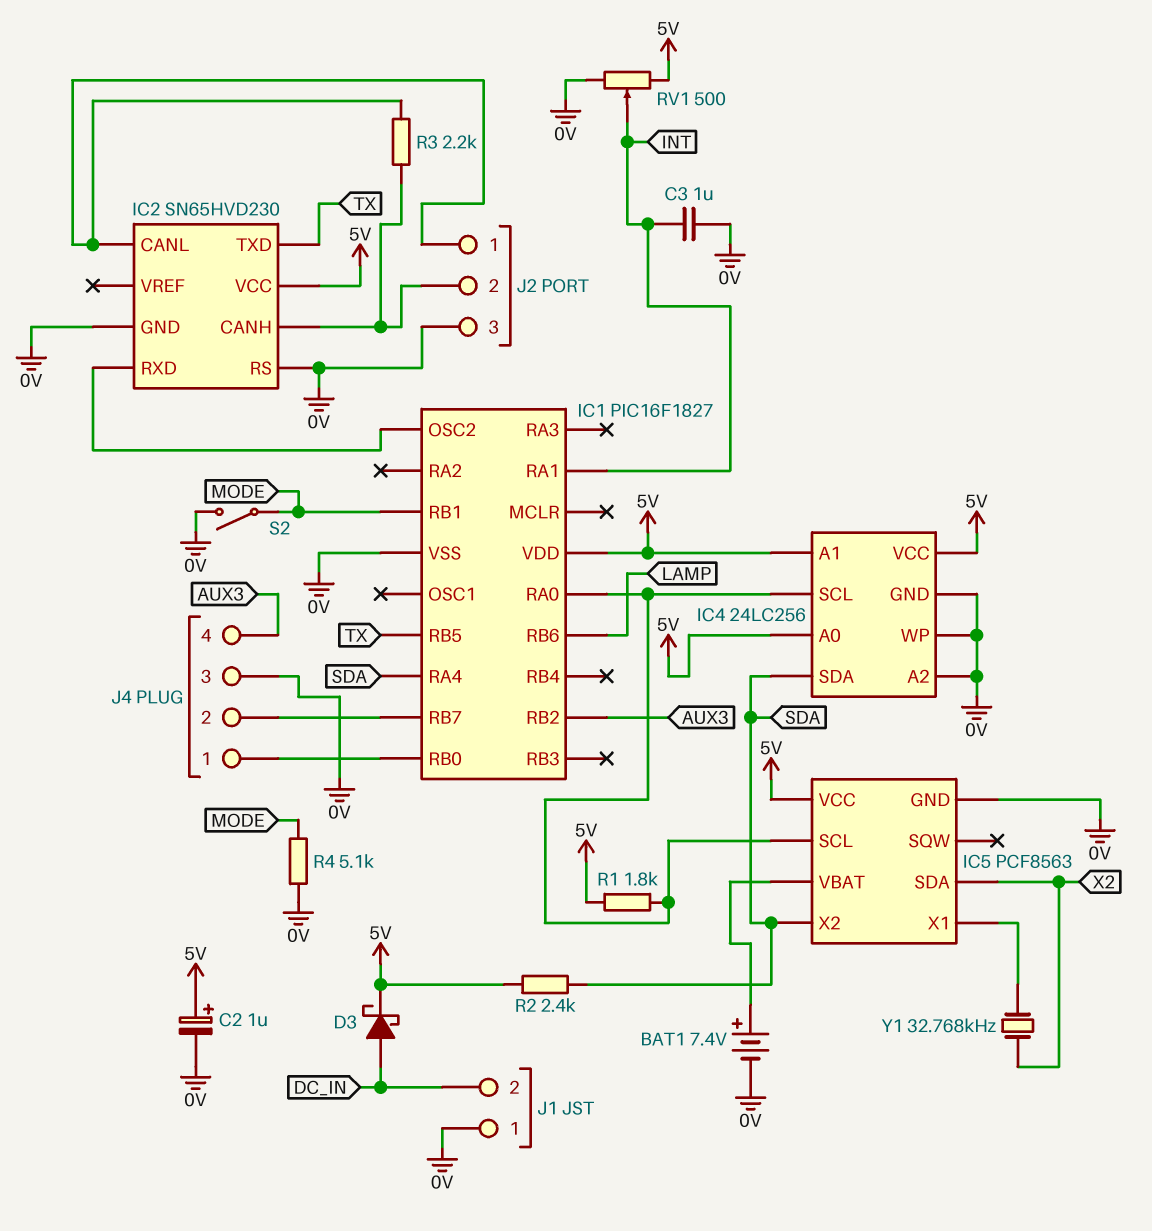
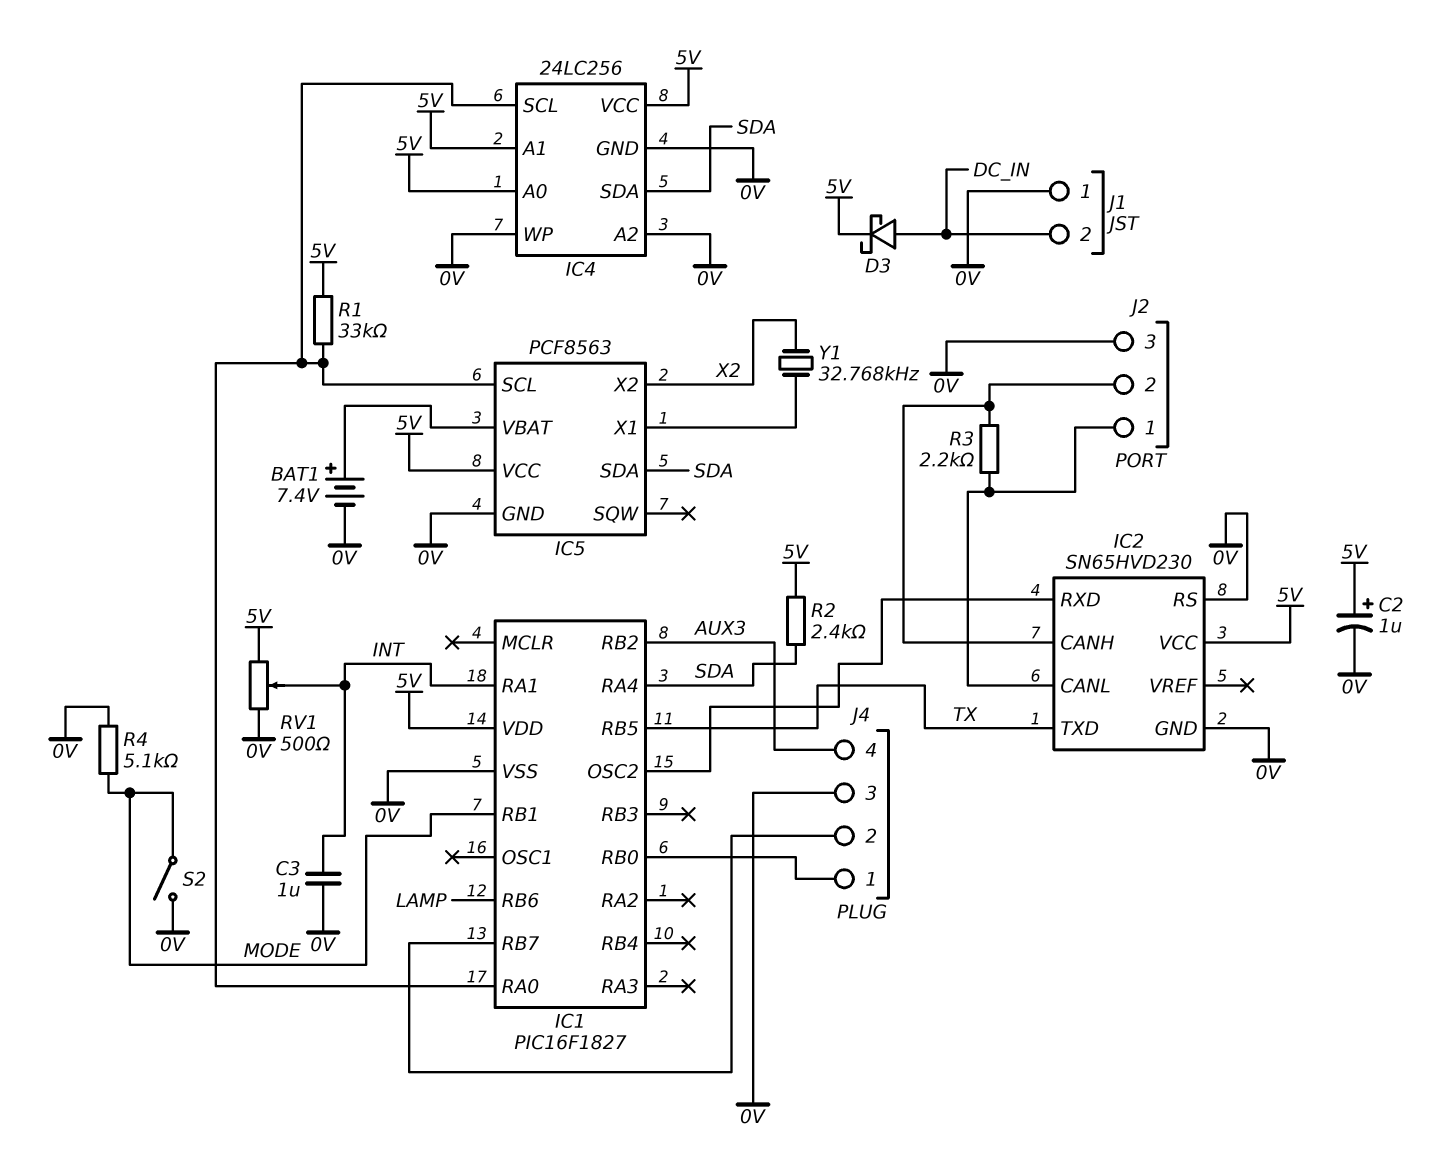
IC5 pin SDA: X2 -> SDA
IC5 pin X2: SDA -> X2
R1: 1.8k (5V, IC1/RA0) -> 33k (5V, IC1/RA0)

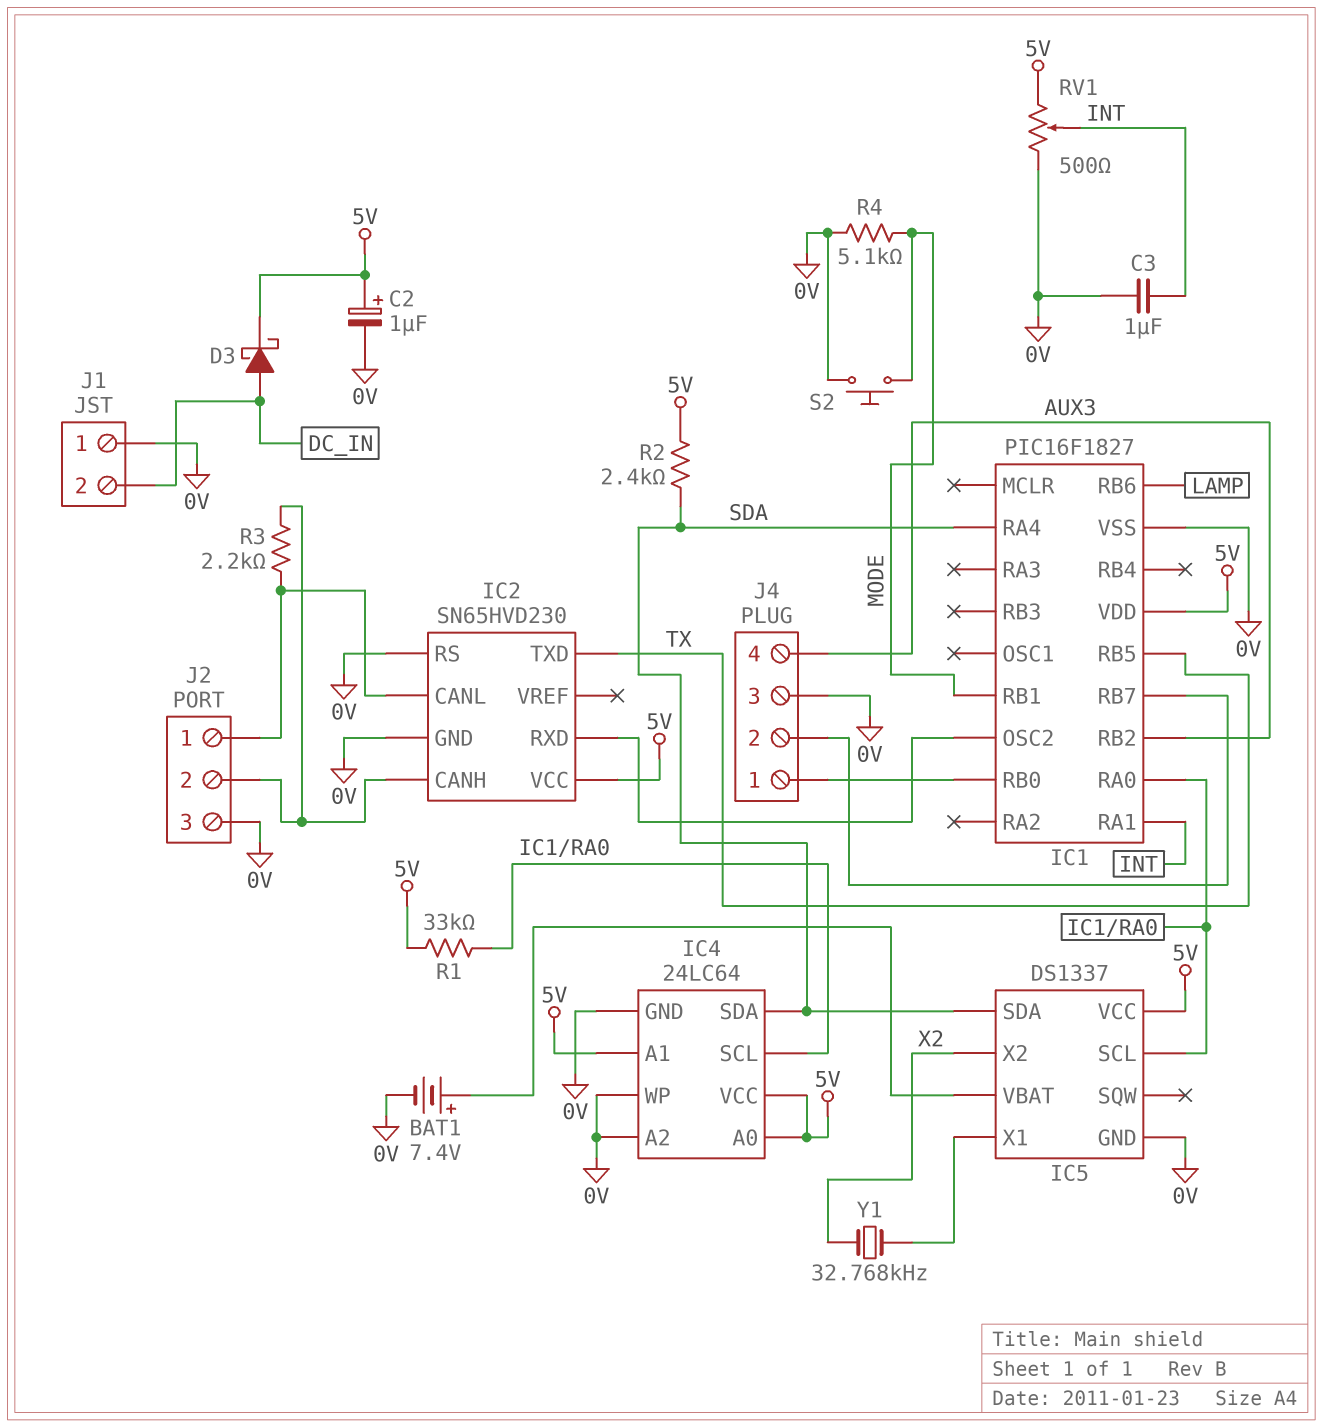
IC4: 24LC256 -> 24LC64
IC5: PCF8563 -> DS1337
S2: switch (0V, MODE) -> button (0V, MODE)

